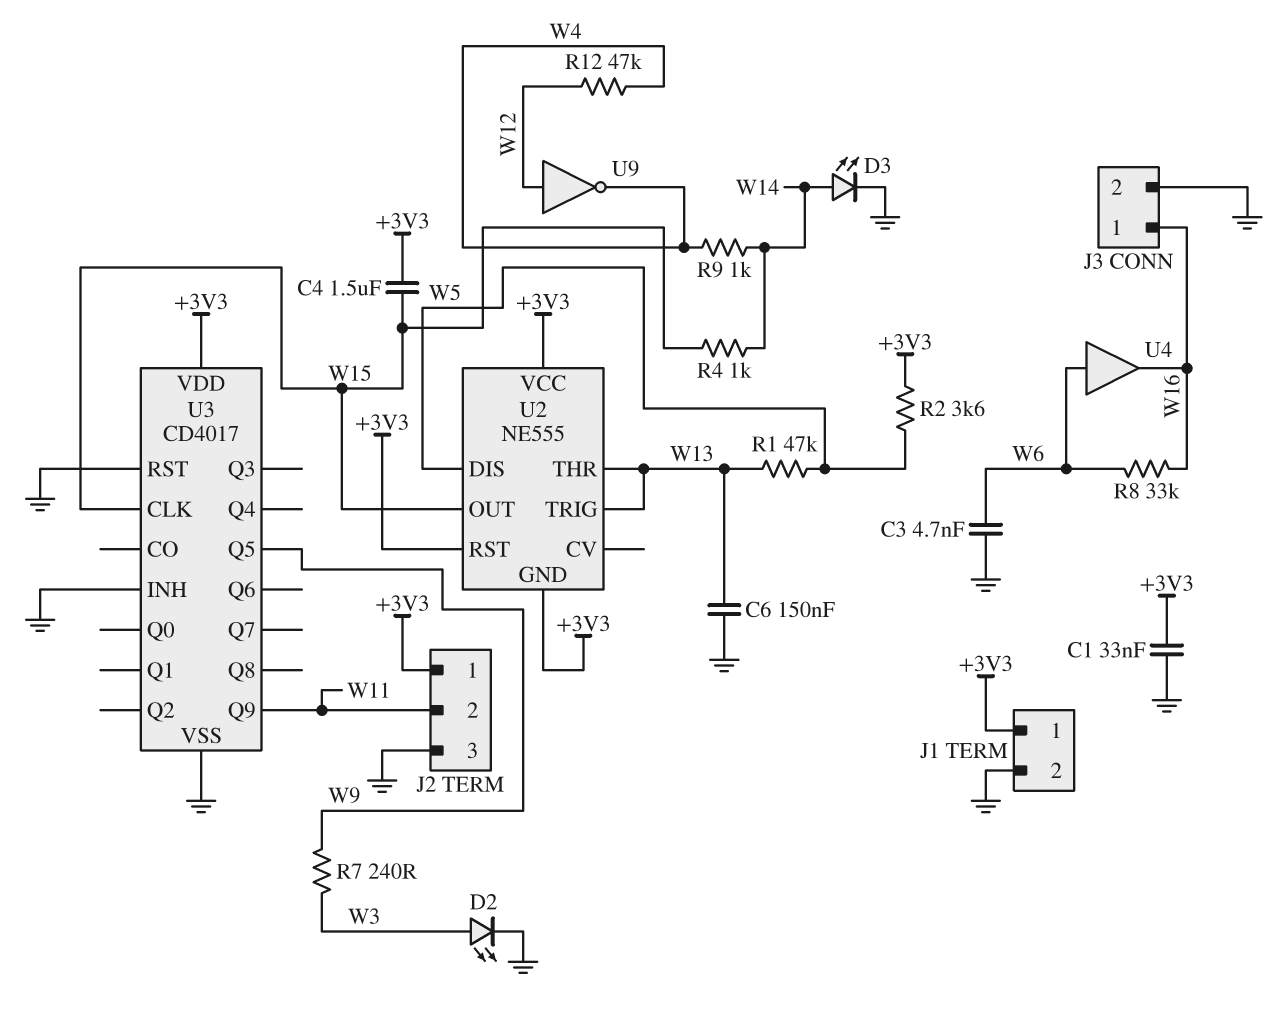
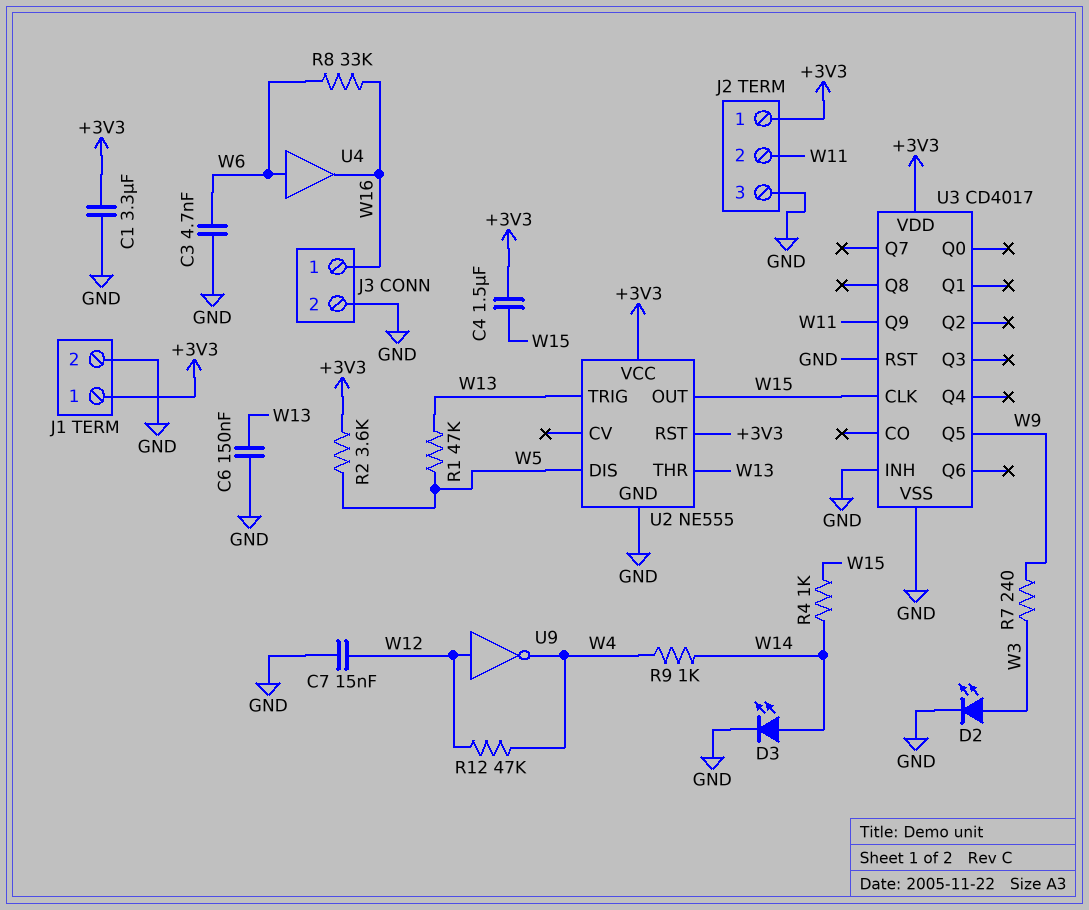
C1: 33nF (+3V3, GND) -> 3.3uF (+3V3, GND)
C7: none -> 15nF (GND, W12)
U2 pin GND: +3V3 -> GND

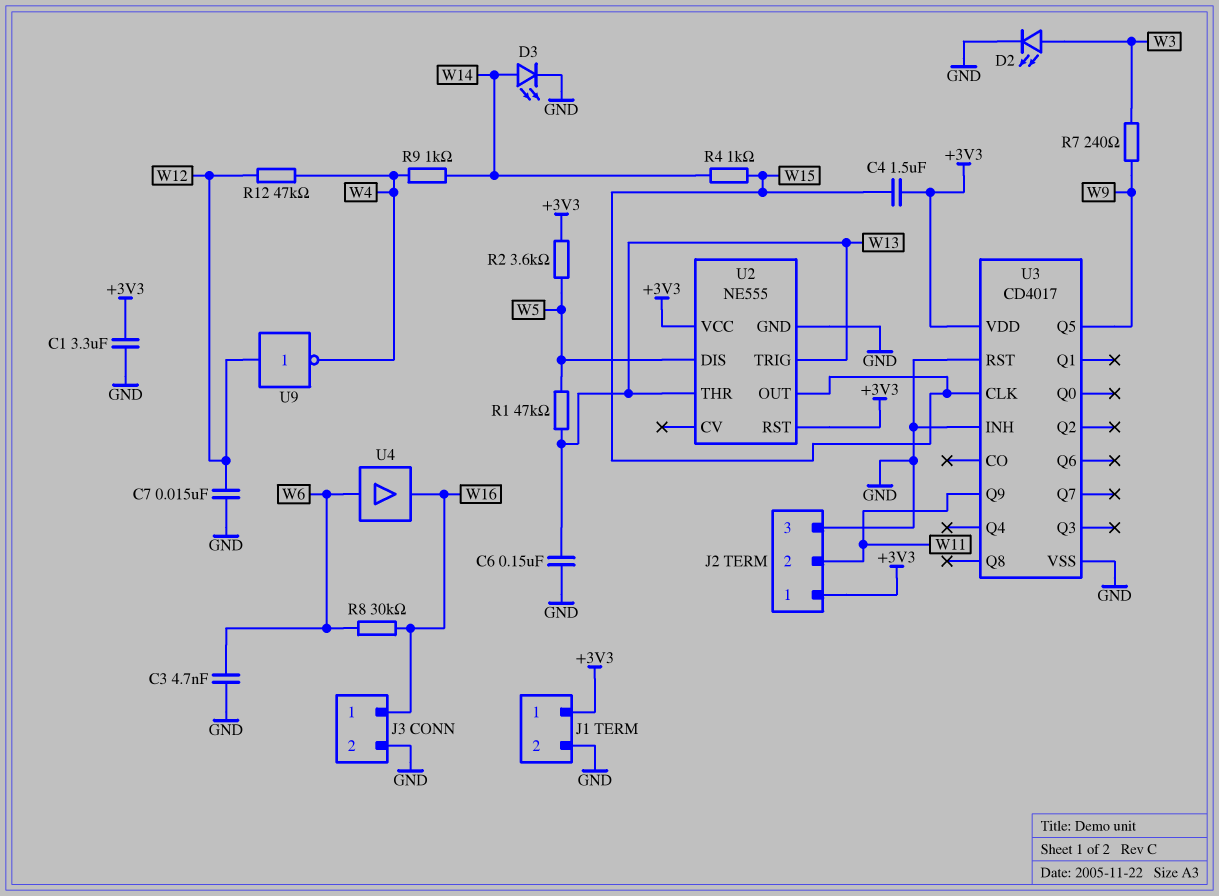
R8: 33k (W6, W16) -> 30k (W6, W16)

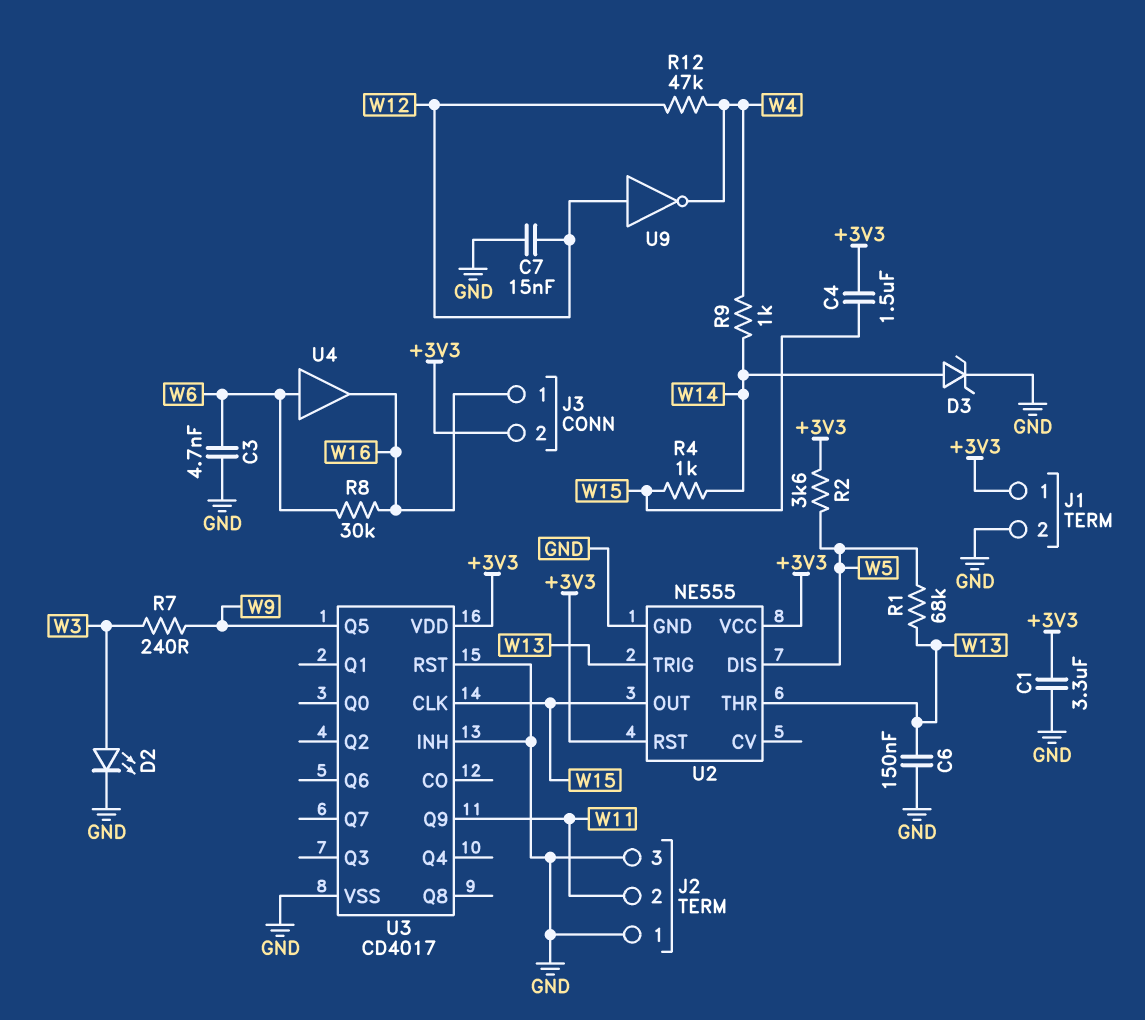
D3: LED (A W14, K GND) -> zener (A W14, K GND)
J2 pin 1: +3V3 -> GND
J3 pin 2: GND -> +3V3
R1: 47k (W5, W13) -> 68k (W5, W13)

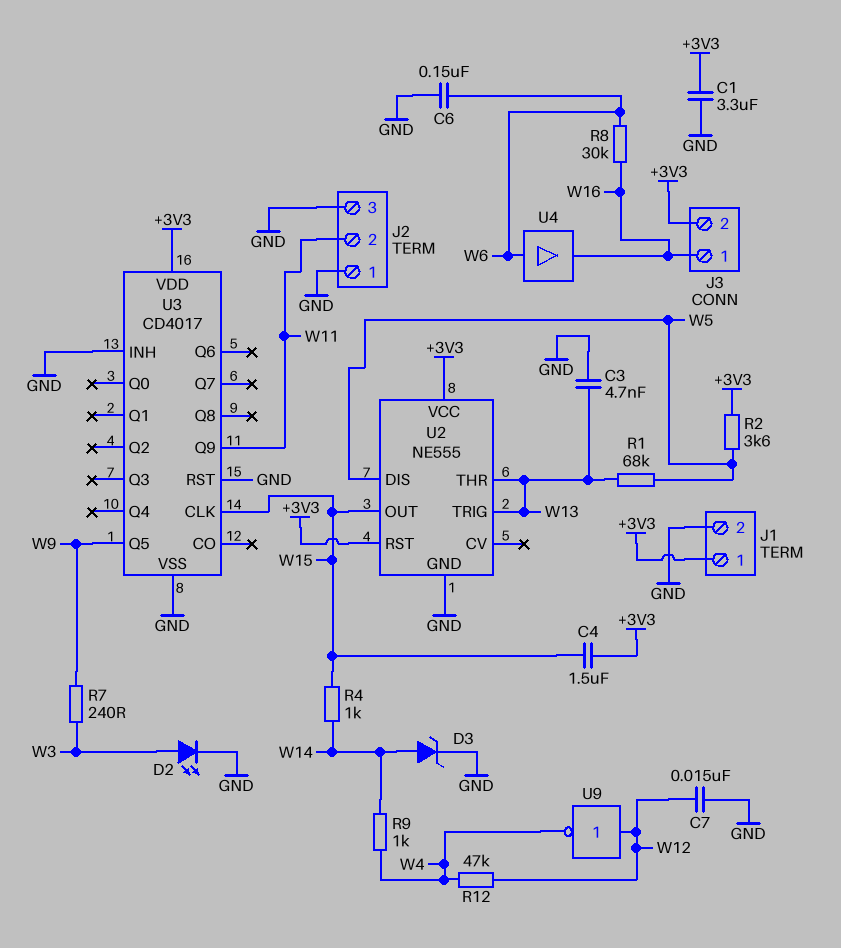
C3: 4.7nF (GND, W6) -> 4.7nF (GND, W13)
C6: 150nF (GND, W13) -> 150nF (GND, W6)

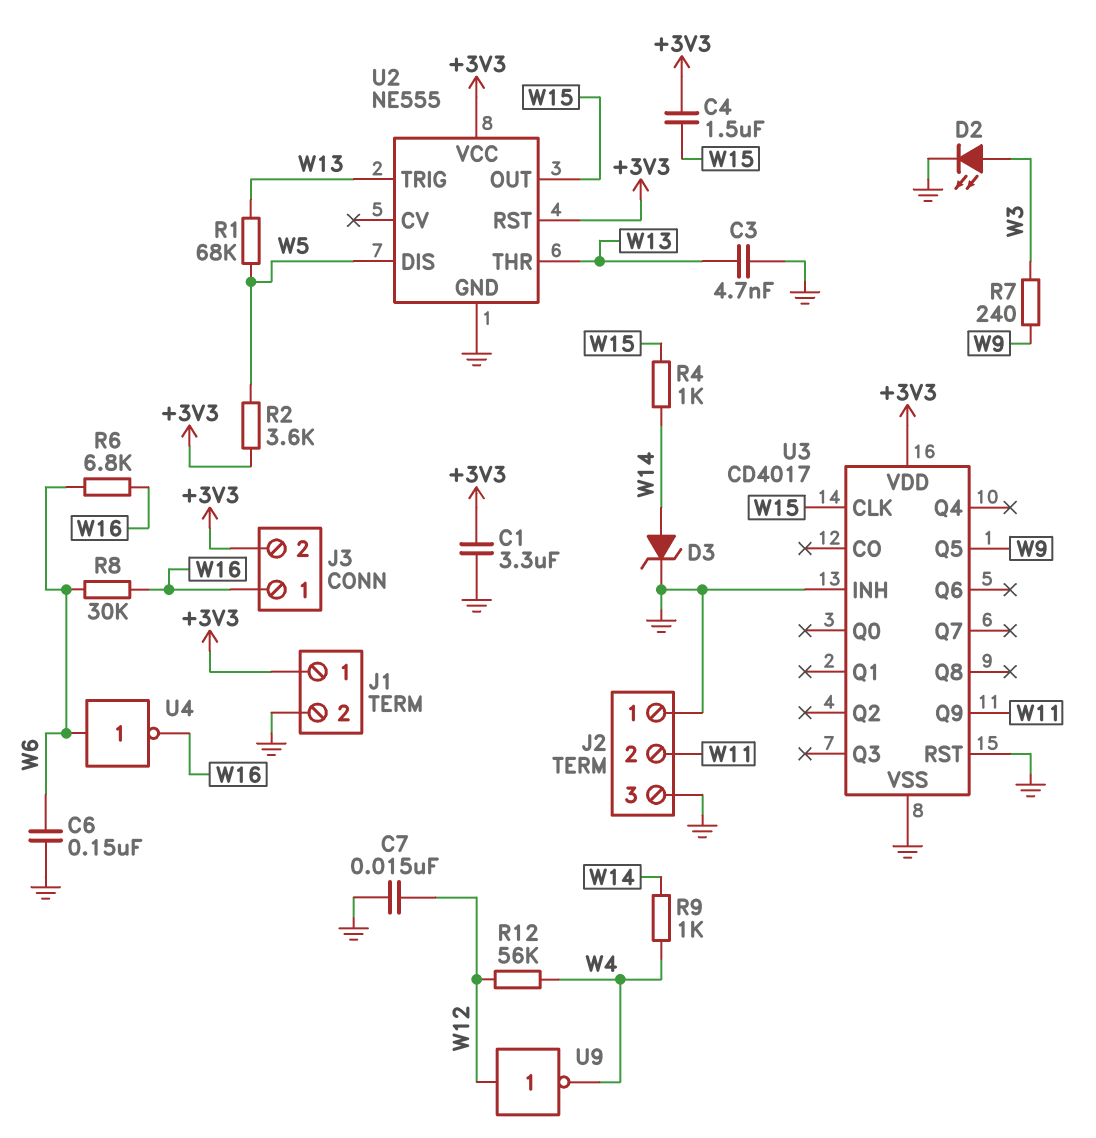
R6: none -> 6.8k (W6, W16)
R12: 47k (W4, W12) -> 56k (W4, W12)
U4: buffer (in W6, out W16) -> NOT (in W6, out W16)

